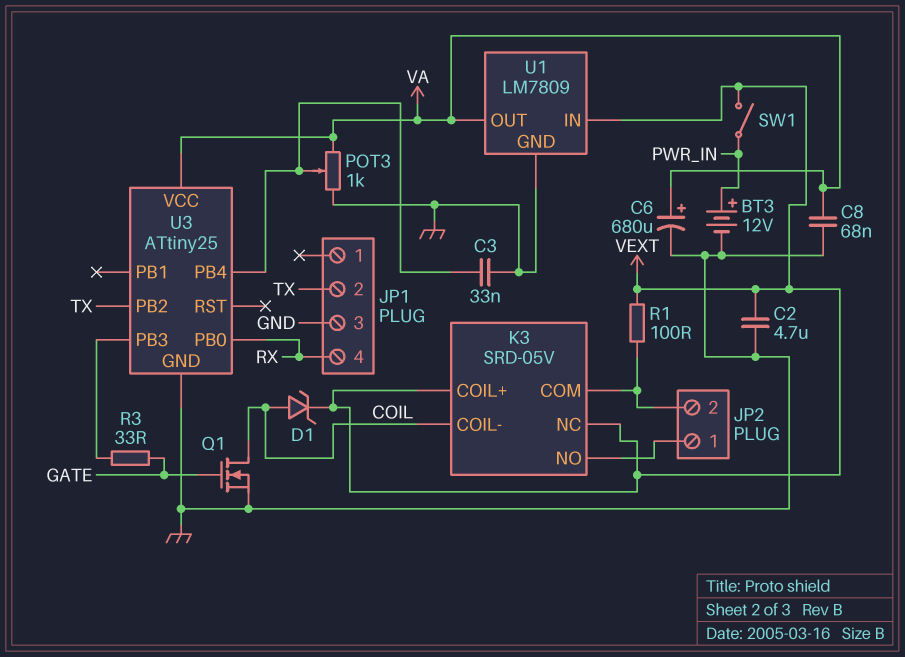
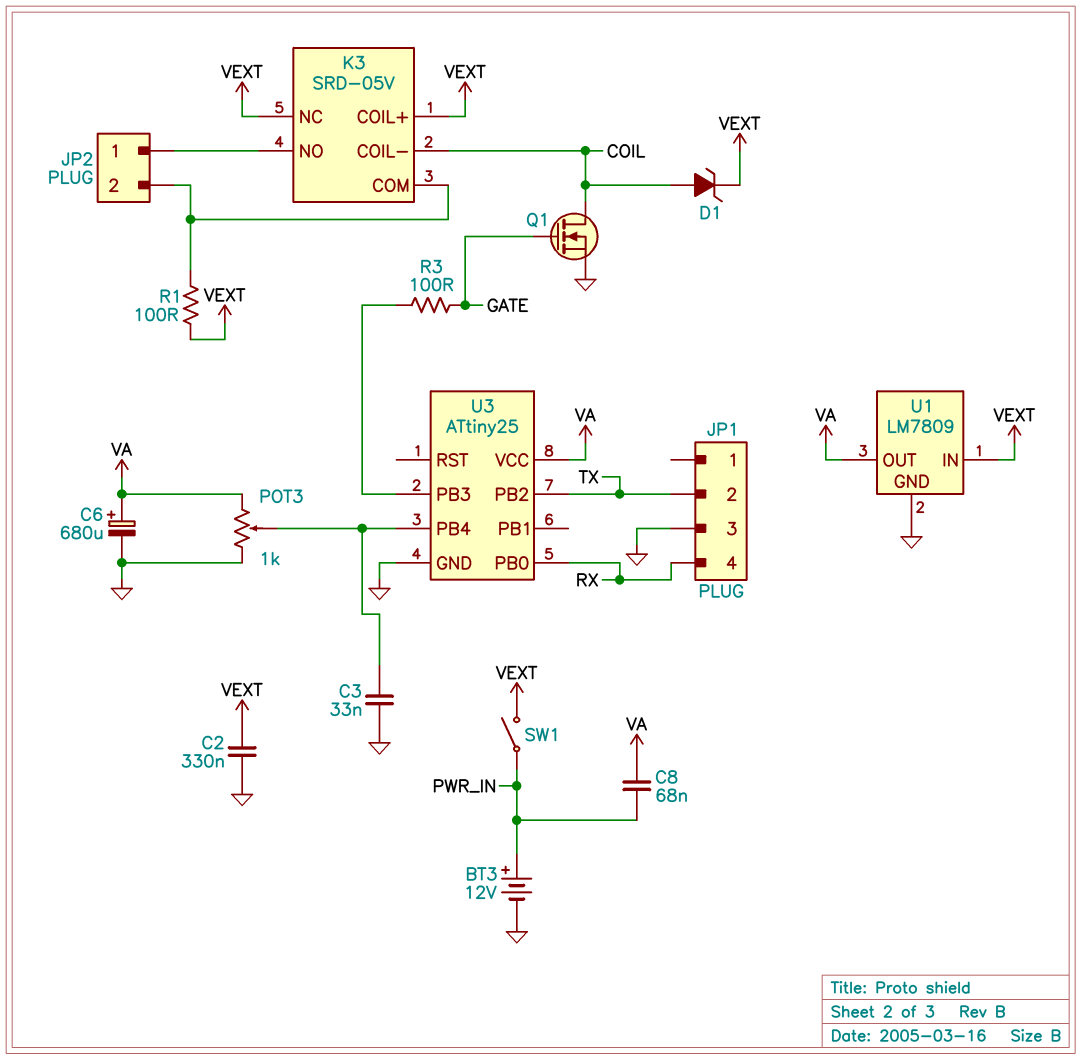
C2: 4.7uF (GND, VEXT) -> 330nF (GND, VEXT)
C8: 68nF (GND, VA) -> 68nF (PWR_IN, VA)
R3: 33 (GATE, U3/PB3) -> 100 (GATE, U3/PB3)

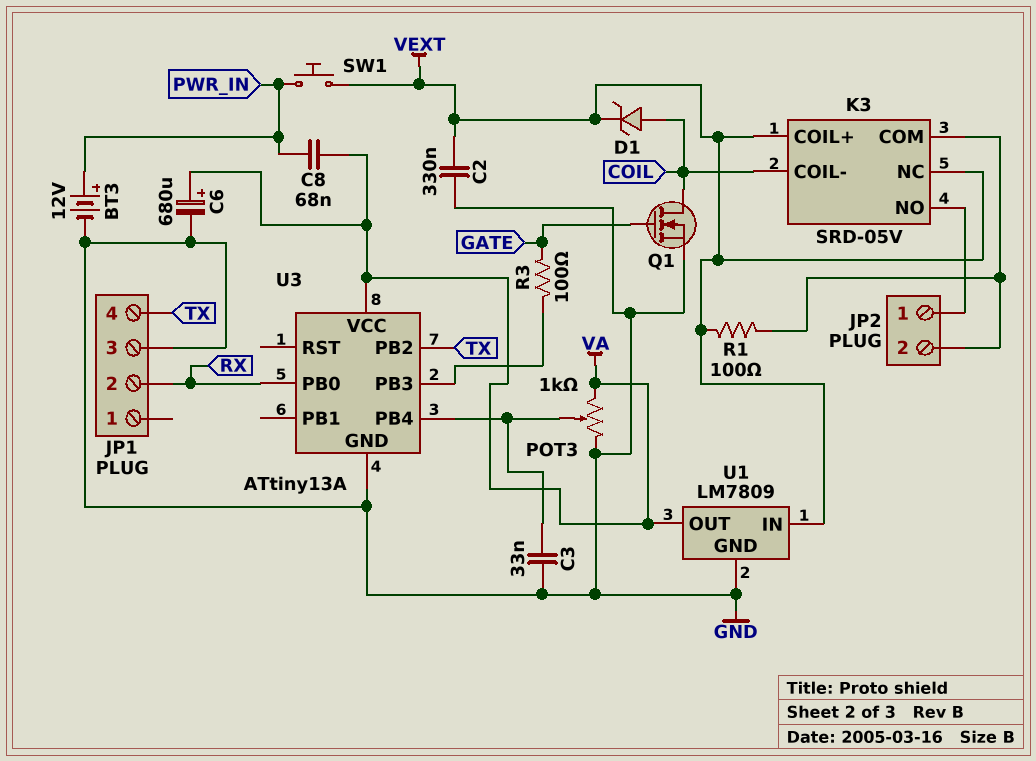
JP1 pin 2: TX -> RX
JP1 pin 4: RX -> TX
SW1: switch (PWR_IN, VEXT) -> button (PWR_IN, VEXT)
U3: ATtiny25 -> ATtiny13A

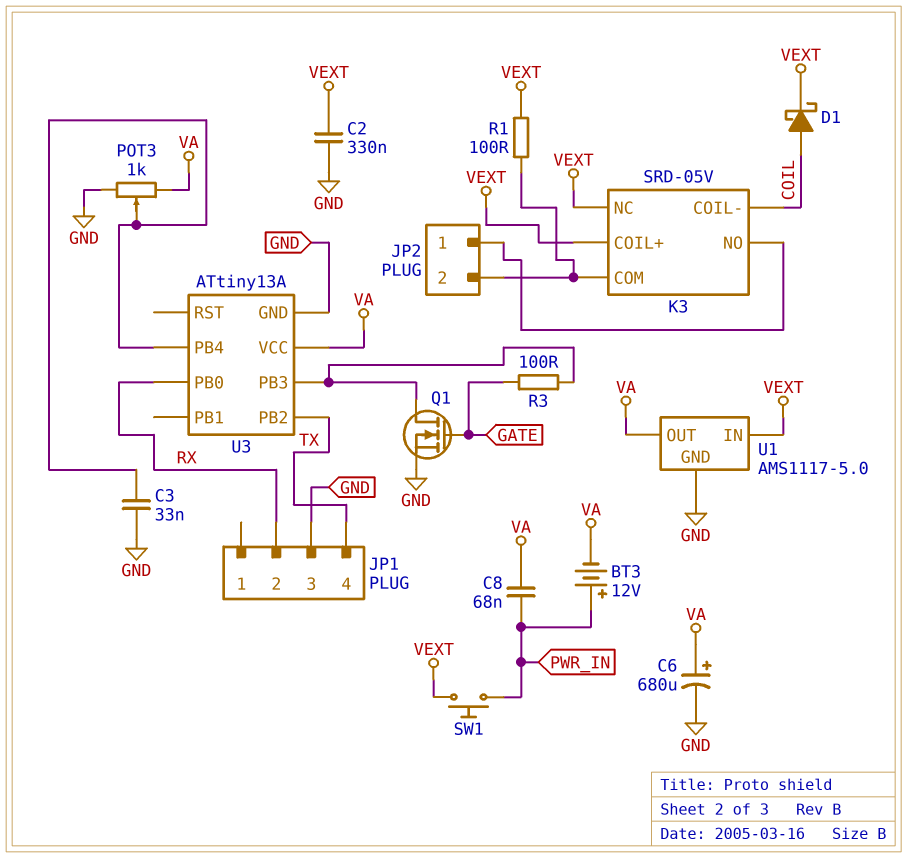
BT3: 12V (plus PWR_IN, minus GND) -> 12V (plus PWR_IN, minus VA)
D1: zener (A COIL, K VEXT) -> schottky (A COIL, K VEXT)
Q1: NMOS (G GATE, D COIL, S GND) -> NMOS (G GATE, D U3/PB3, S GND)
U1: LM7809 -> AMS1117-5.0

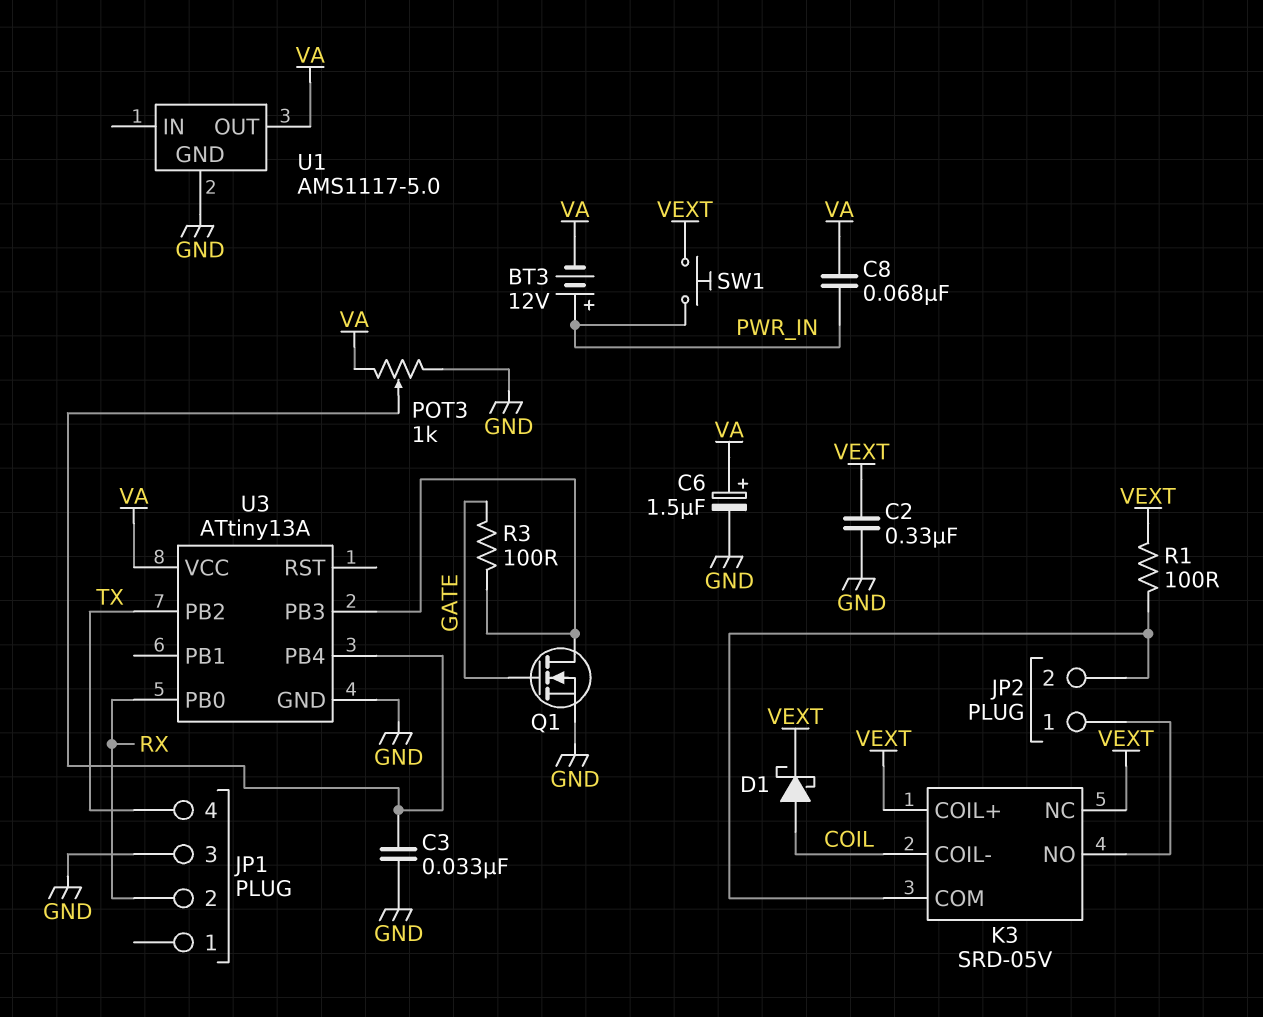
C6: 680uF (plus VA, minus GND) -> 1.5uF (plus VA, minus GND)
U1 pin IN: VEXT -> none

